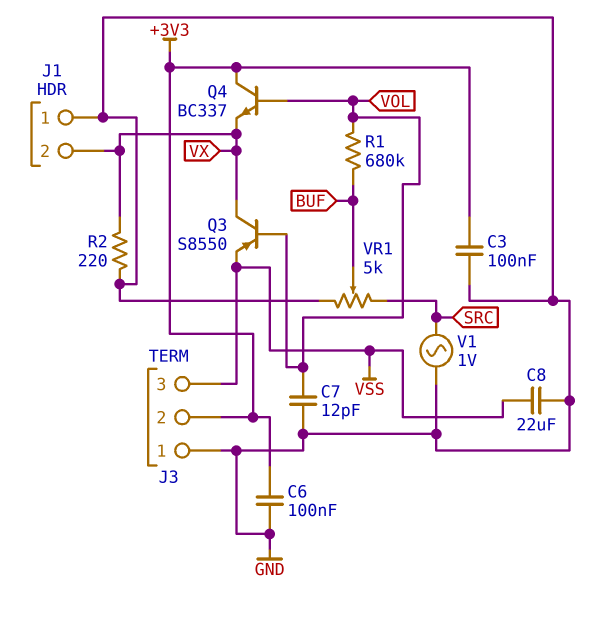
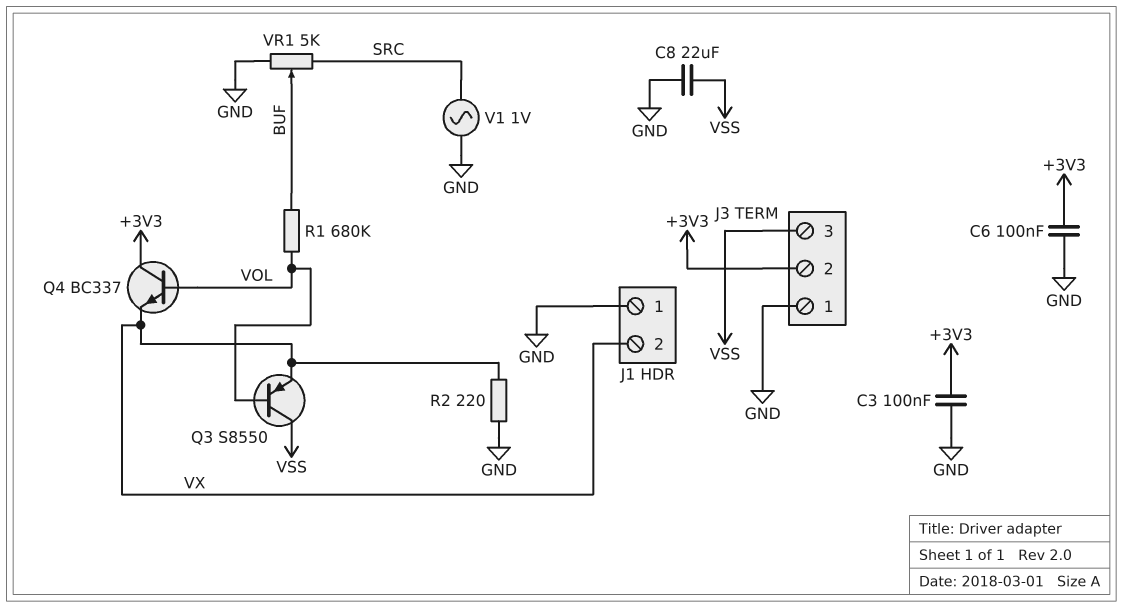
C7: 12pF (GND, VOL) -> none
Q3: PNP S8550 (B VOL, C VX, E VSS) -> PNP S8550 (B VOL, C VSS, E VX)

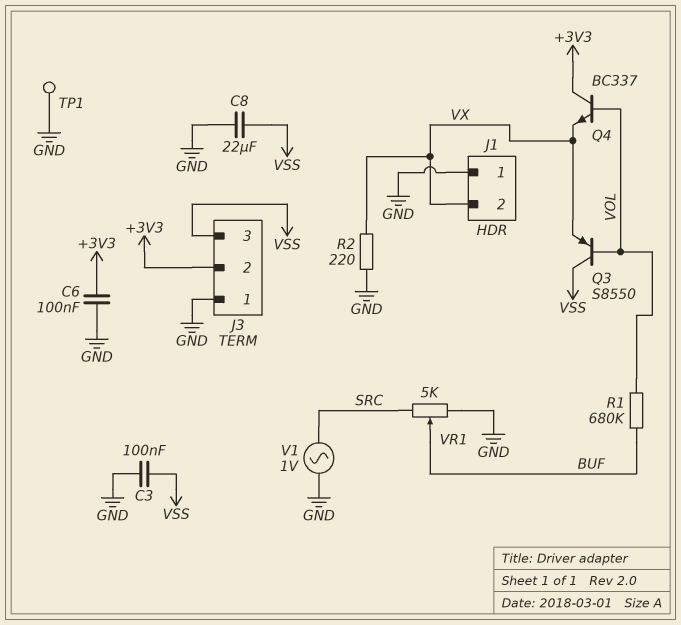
C3: 100nF (+3V3, GND) -> 100nF (GND, VSS)
TP1: none -> test point (GND)

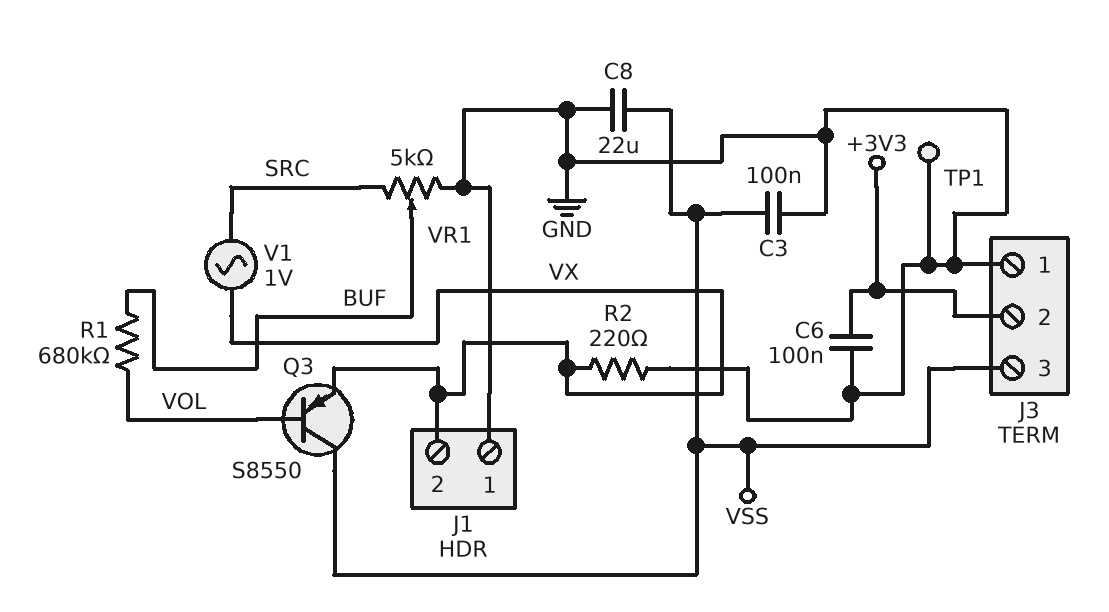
Q4: NPN BC337 (B VOL, C +3V3, E VX) -> none
V1: AC 1V (GND, SRC) -> AC 1V (SRC, VX)

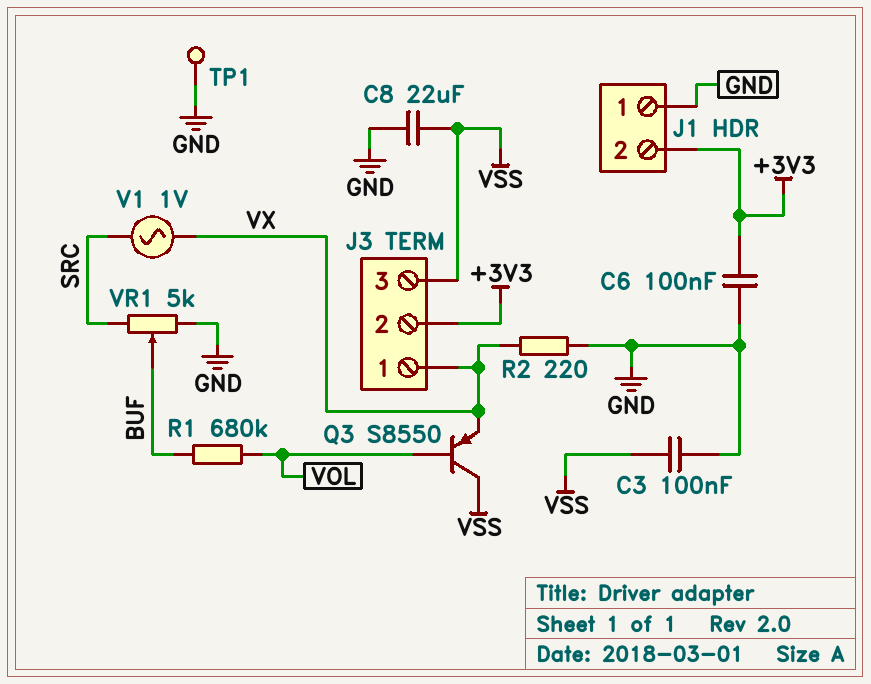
J1 pin 2: VX -> +3V3
J3 pin 1: GND -> VX

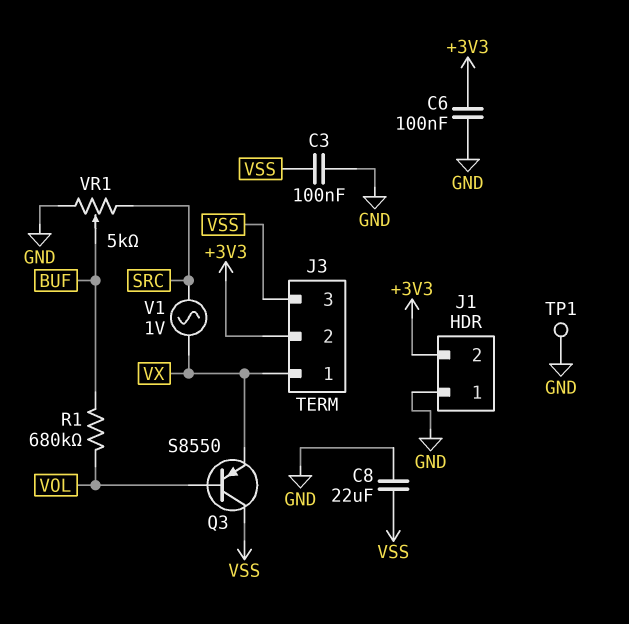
R2: 220 (GND, VX) -> none

